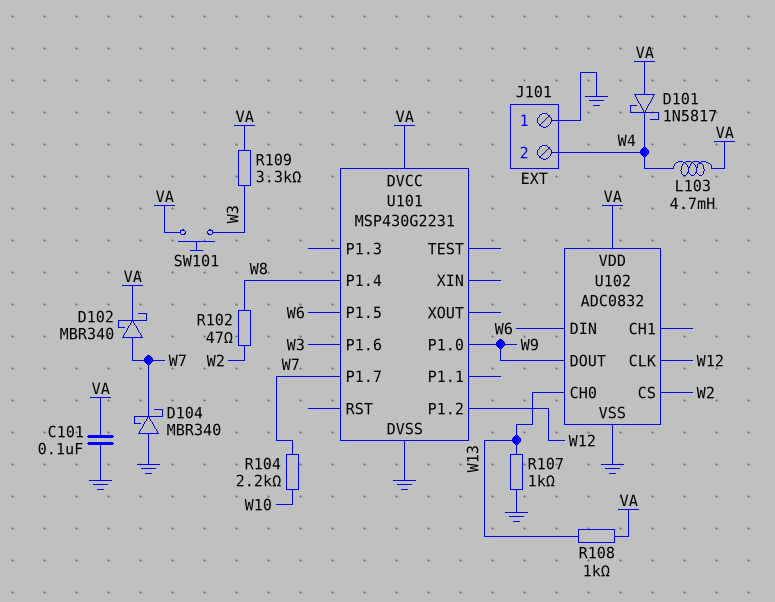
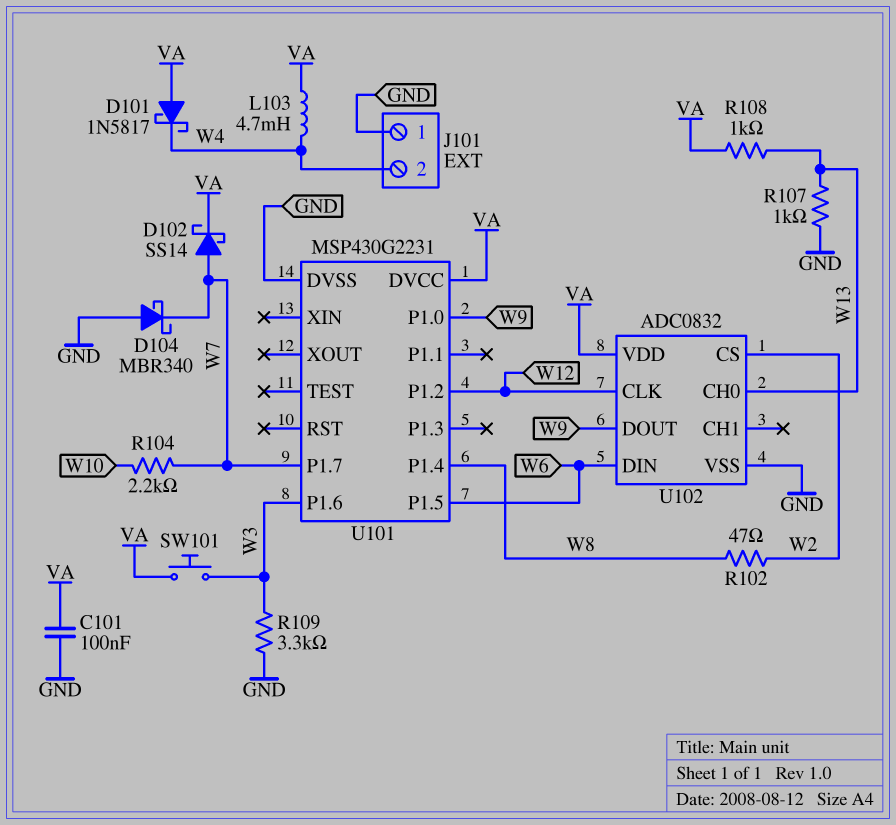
D102: schottky MBR340 (A W7, K VA) -> schottky SS14 (A W7, K VA)
R109: 3.3k (VA, W3) -> 3.3k (GND, W3)

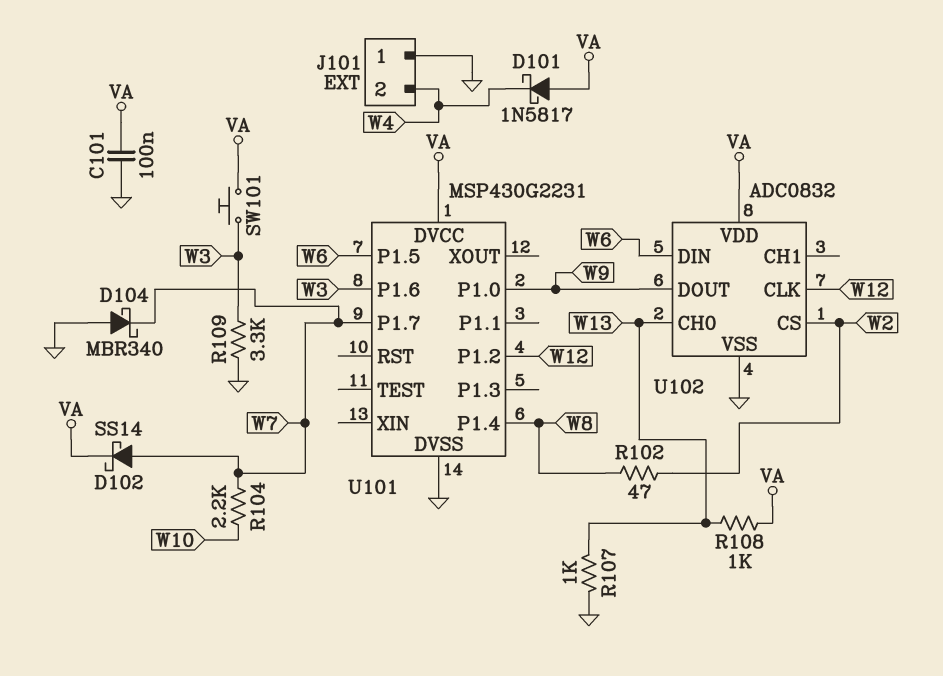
L103: 4.7mH (VA, W4) -> none

